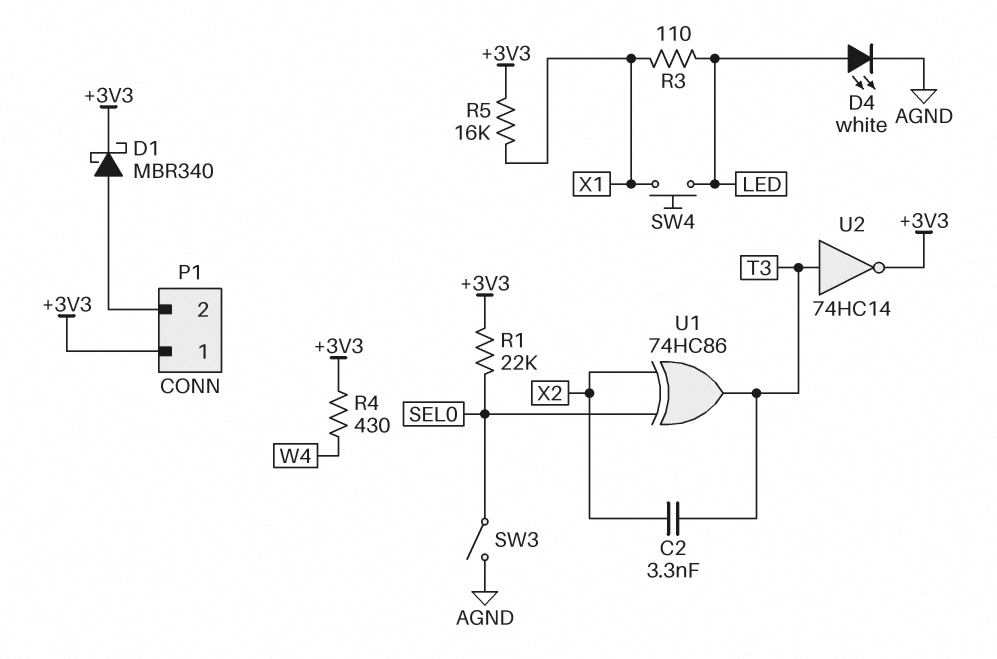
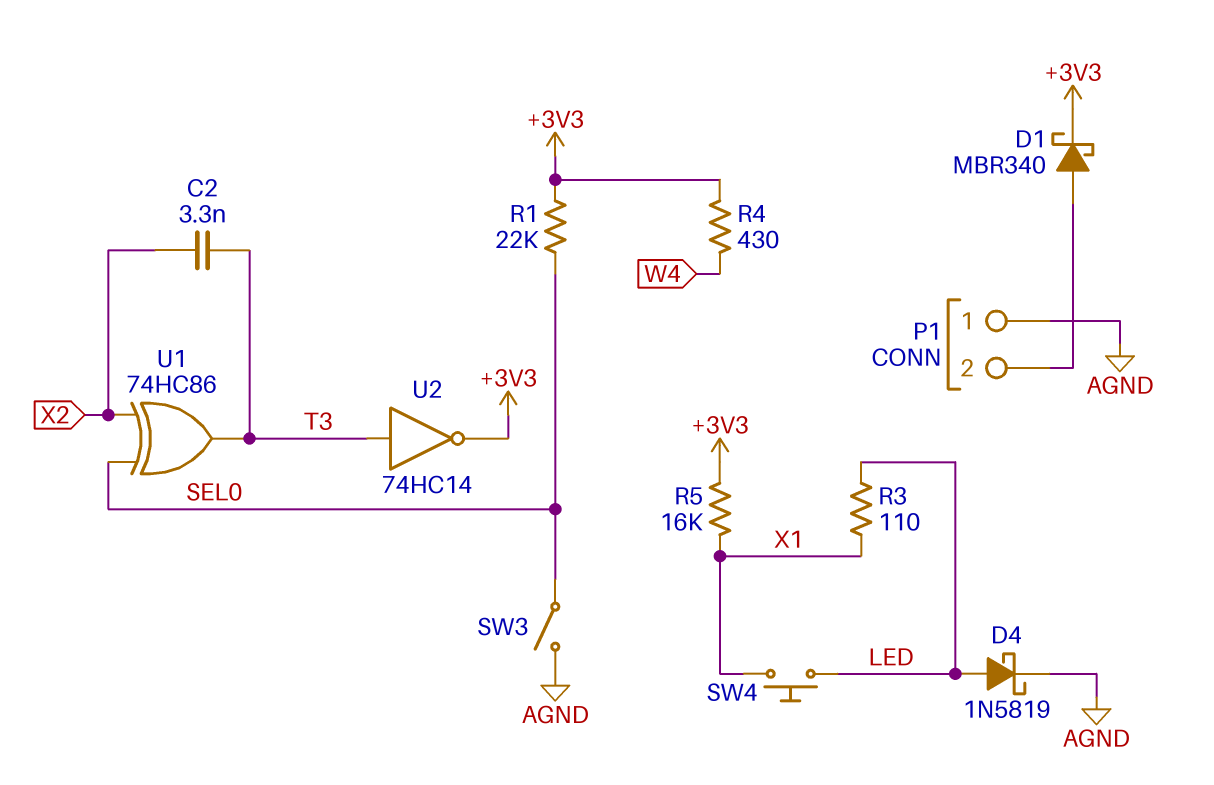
D4: LED white (A LED, K AGND) -> schottky 1N5819 (A LED, K AGND)
P1 pin 1: +3V3 -> AGND

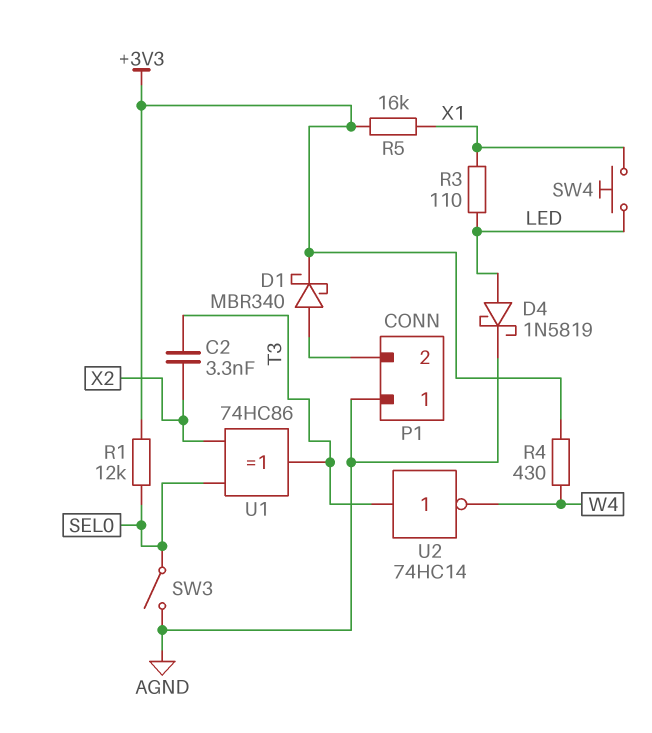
R1: 22k (+3V3, SEL0) -> 12k (+3V3, SEL0)
U2: NOT 74HC14 (in T3, out +3V3) -> NOT 74HC14 (in T3, out W4)

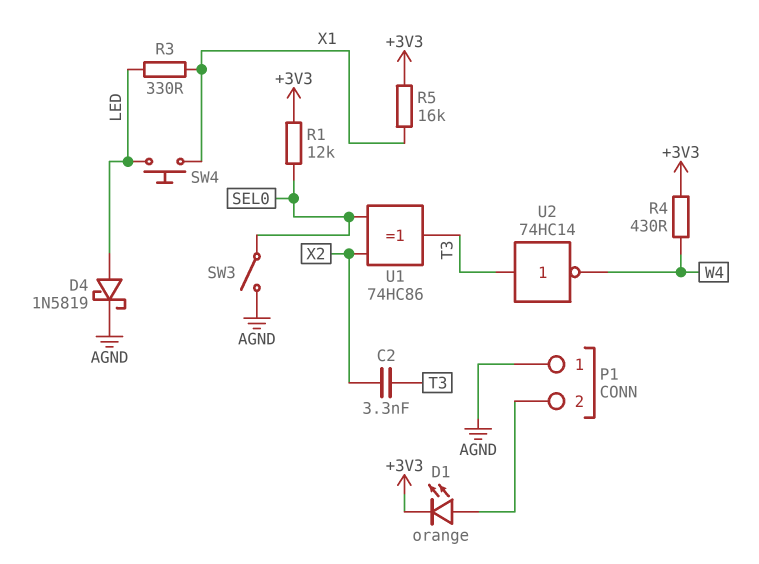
D1: schottky MBR340 (A P1/2, K +3V3) -> LED orange (A P1/2, K +3V3)
R3: 110 (LED, X1) -> 330 (LED, X1)

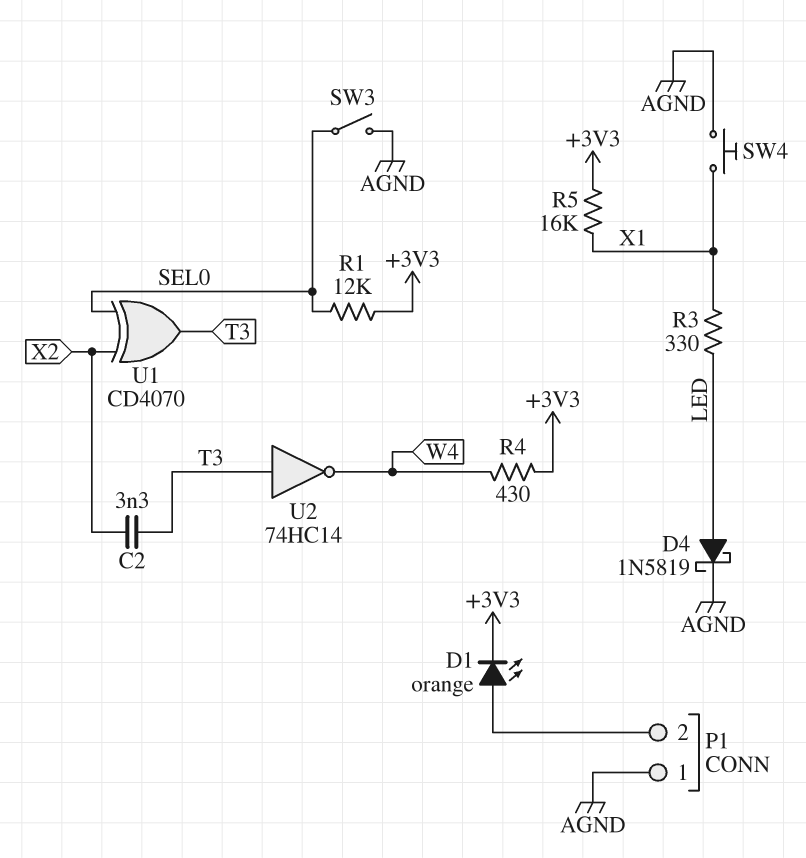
SW4: button (LED, X1) -> button (AGND, X1)
U1: XOR 74HC86 (in SEL0, in X2, out T3) -> XOR CD4070 (in SEL0, in X2, out T3)

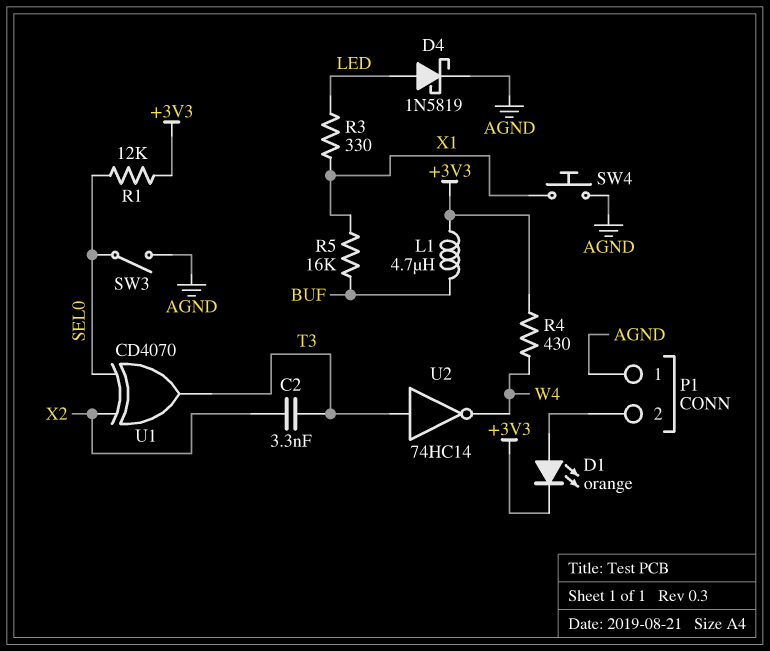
L1: none -> 4.7uH (+3V3, BUF)
R5: 16k (+3V3, X1) -> 16k (BUF, X1)

